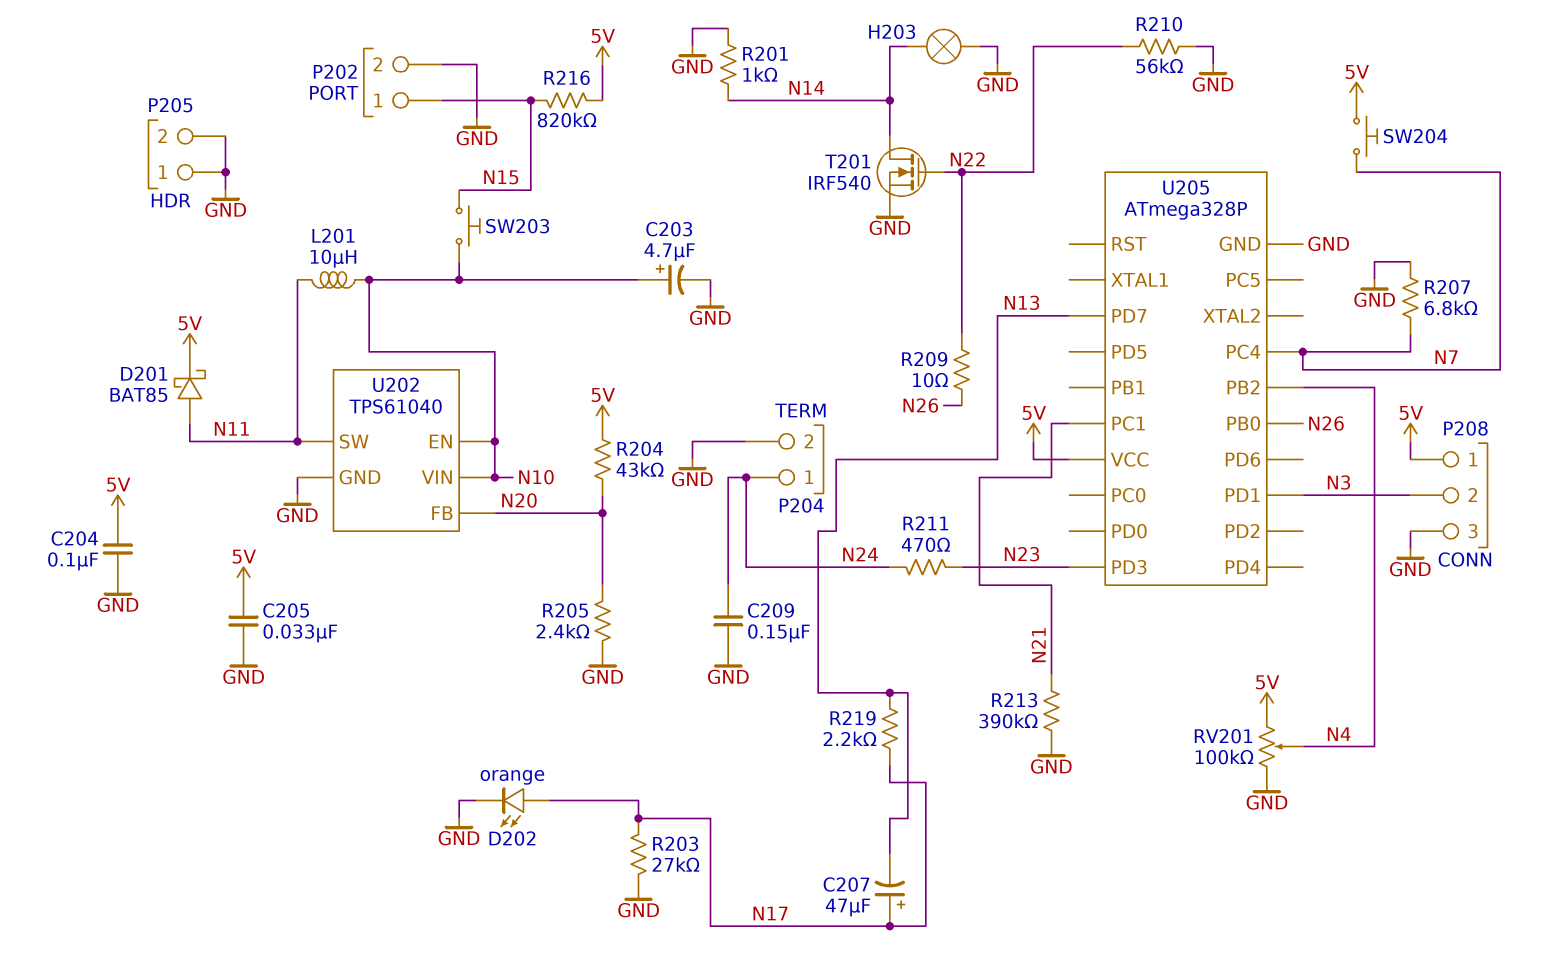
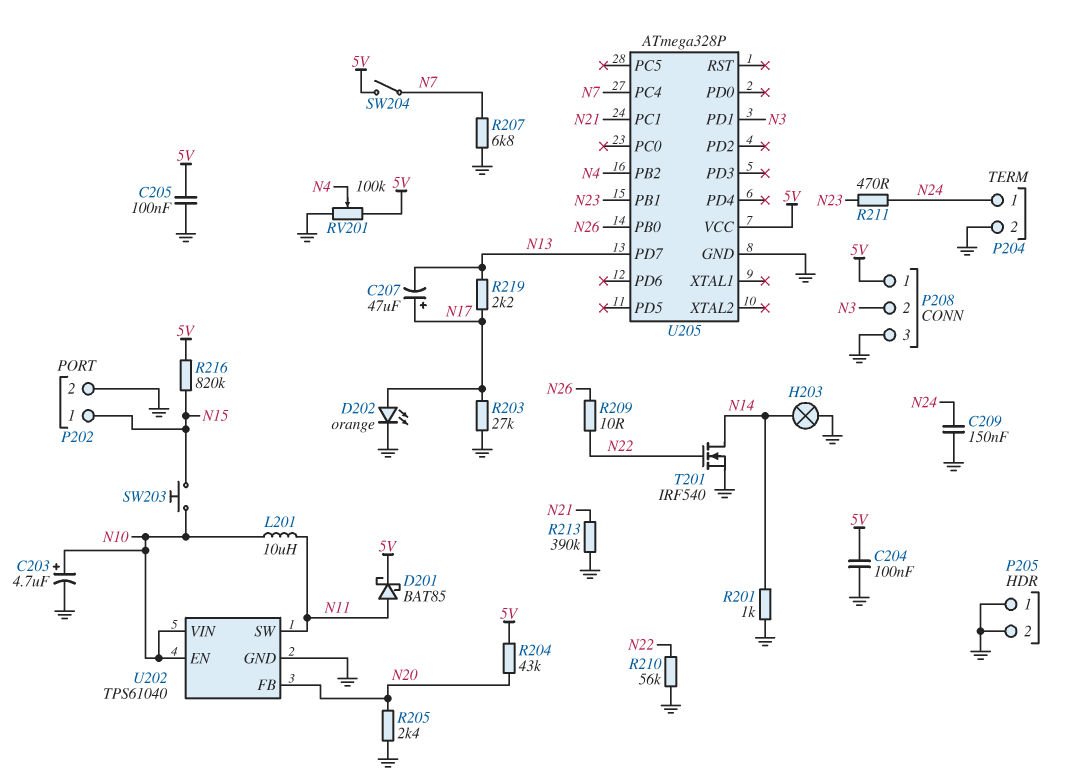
C205: 33nF (5V, GND) -> 100nF (5V, GND)
SW204: button (5V, N7) -> switch (5V, N7)
U205 pin PB1: none -> N23
U205 pin PD3: N23 -> none

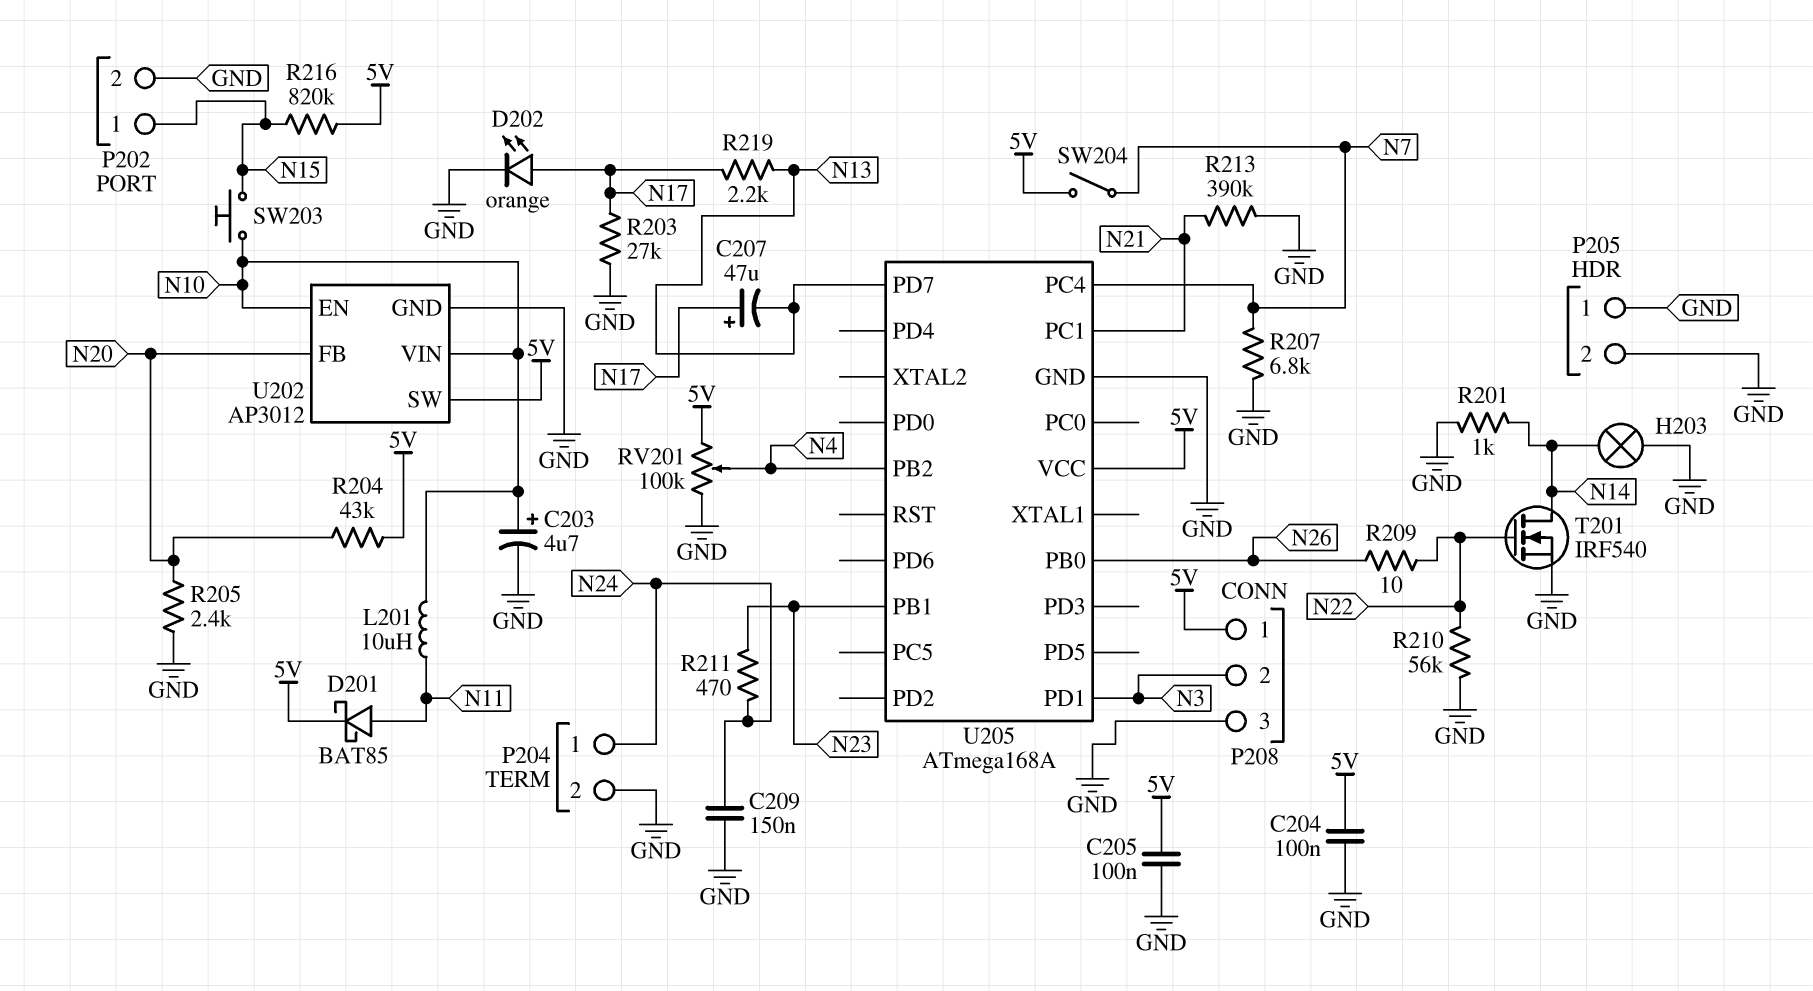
U202: TPS61040 -> AP3012
U202 pin SW: N11 -> 5V
U205: ATmega328P -> ATmega168A

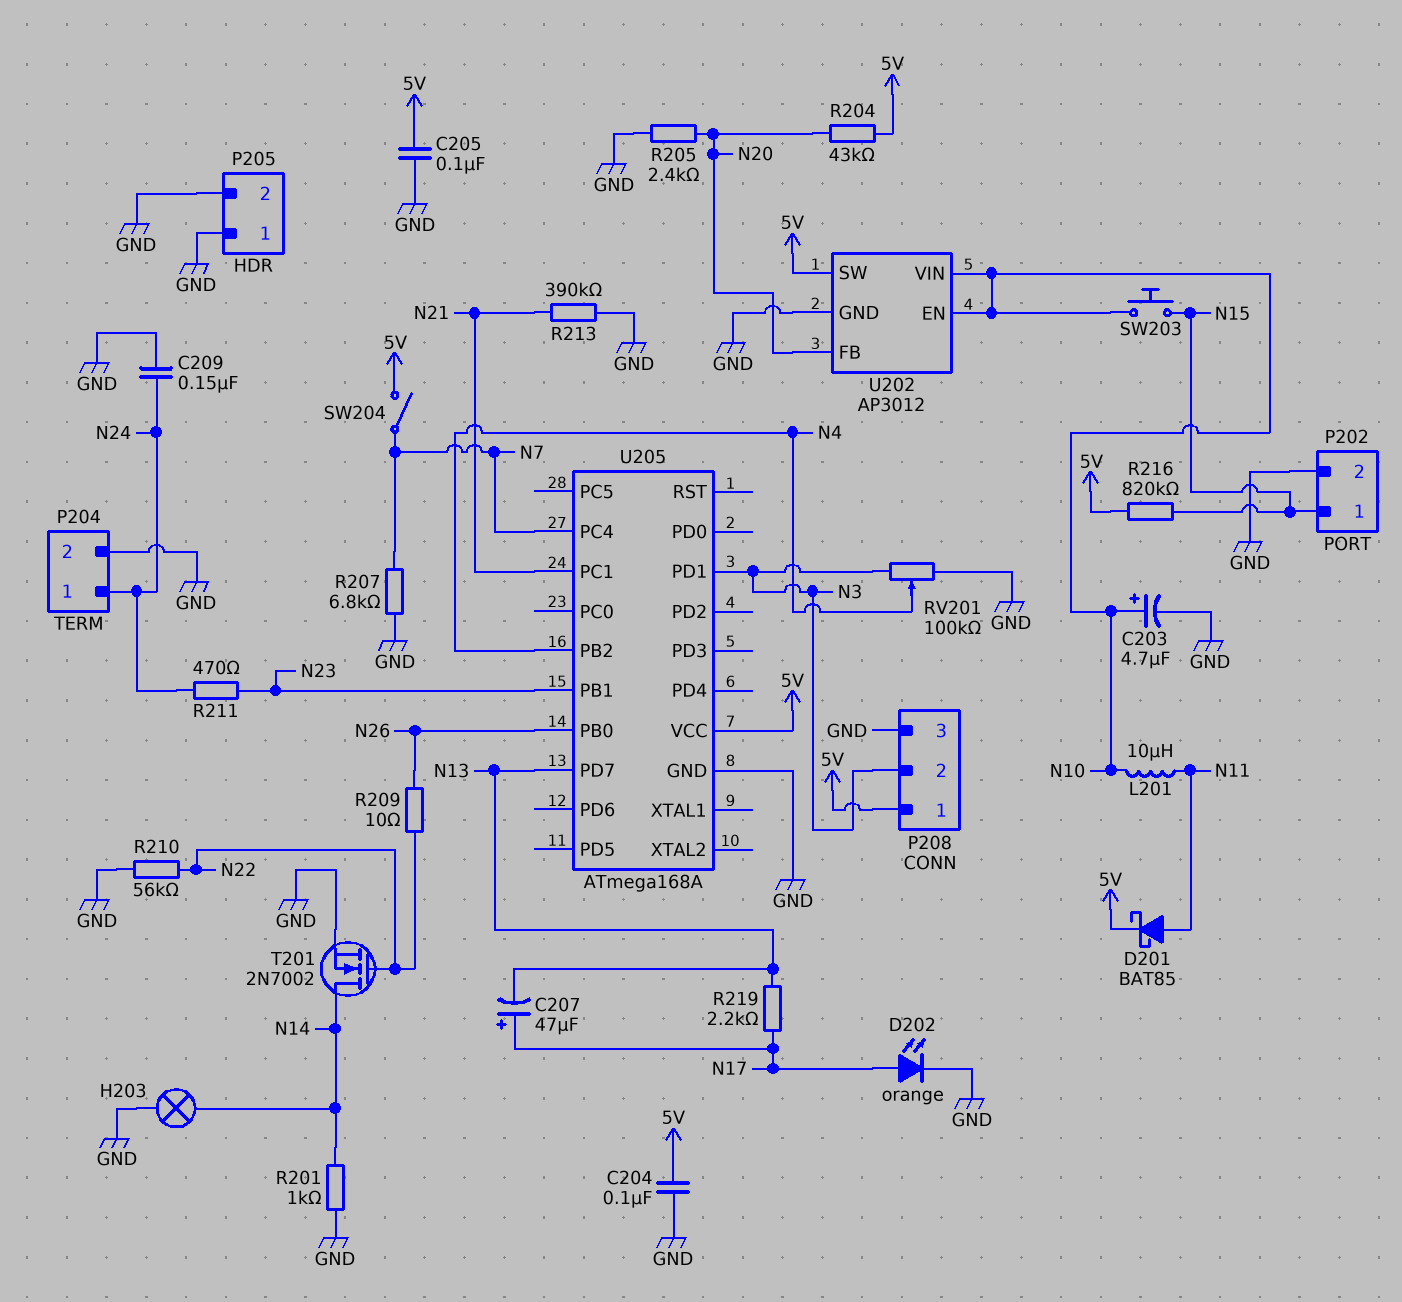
R203: 27k (GND, N17) -> none
RV201: 100k (5V, GND, wiper N4) -> 100k (GND, N3, wiper N4)
T201: NMOS IRF540 (G N22, D N14, S GND) -> NMOS 2N7002 (G N22, D N14, S GND)

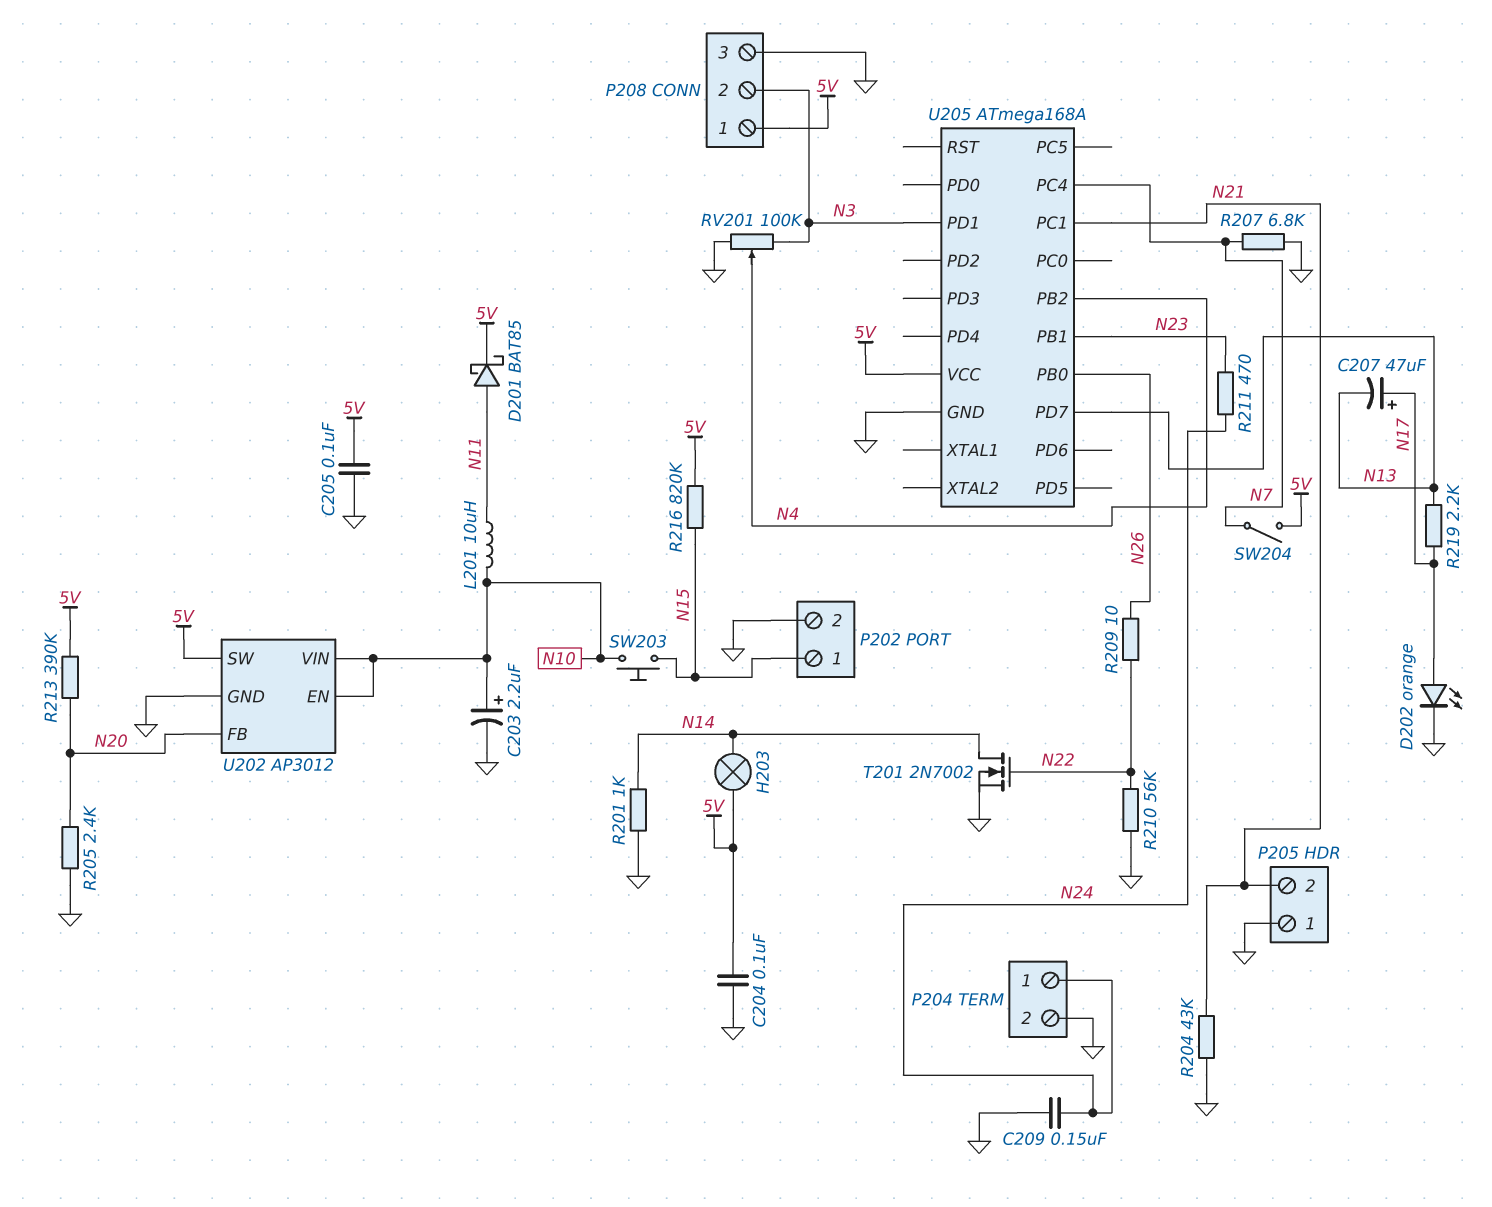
C203: 4.7uF (plus N10, minus GND) -> 2.2uF (plus N10, minus GND)
H203: lamp (GND, N14) -> lamp (5V, N14)
P205 pin 2: GND -> N21
R204: 43k (5V, N20) -> 43k (GND, N21)
R213: 390k (GND, N21) -> 390k (5V, N20)

